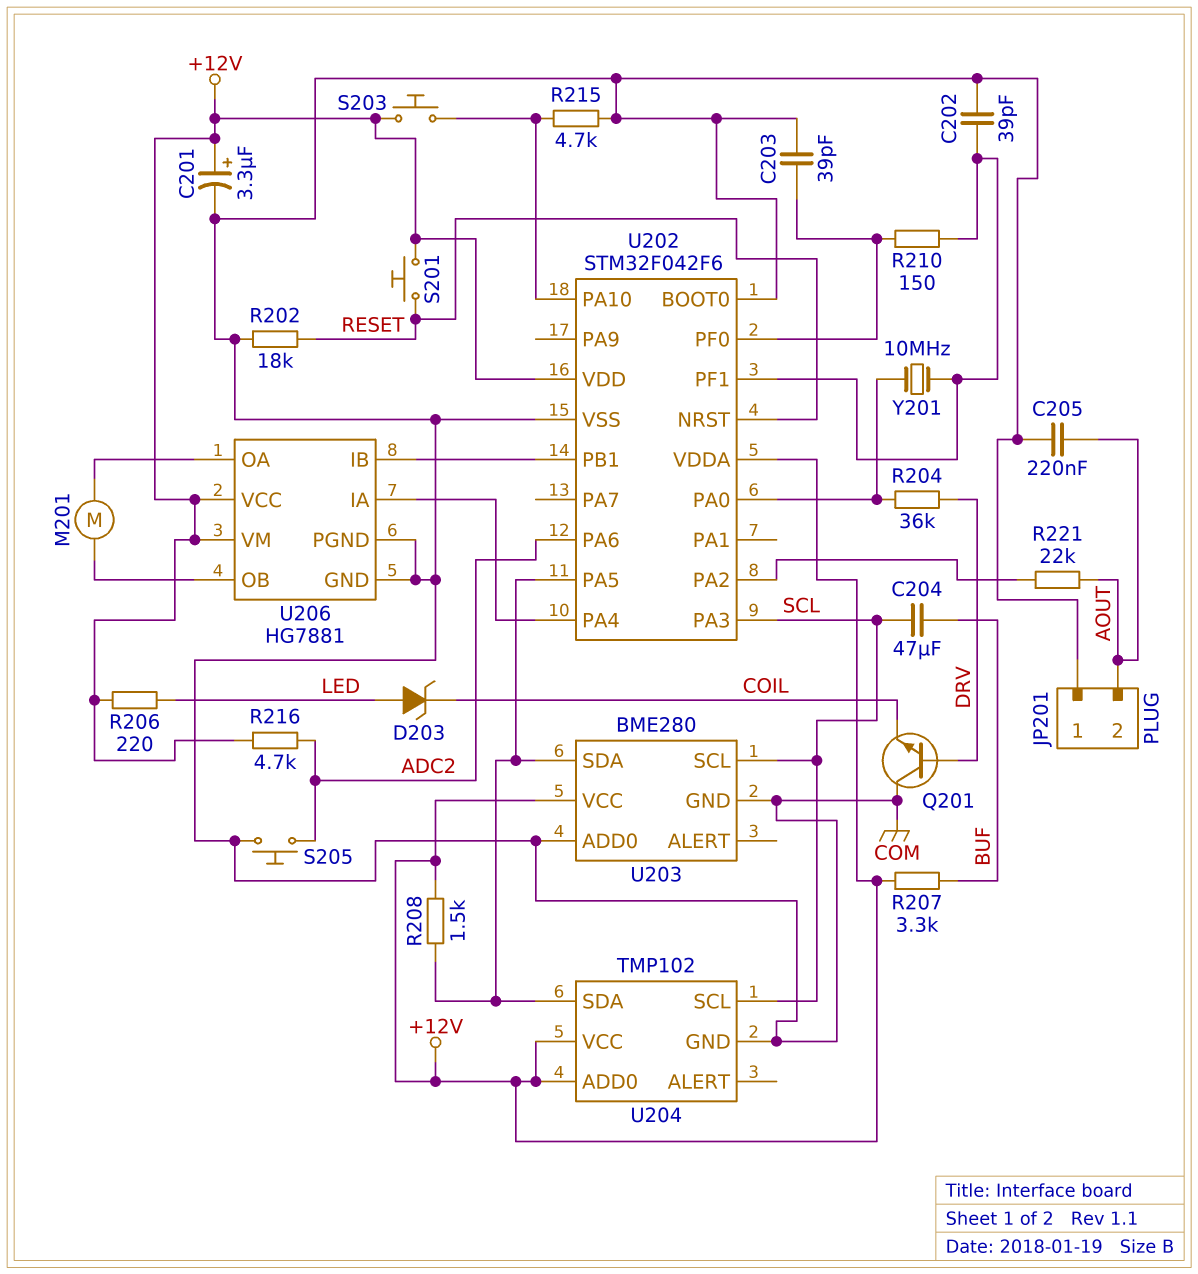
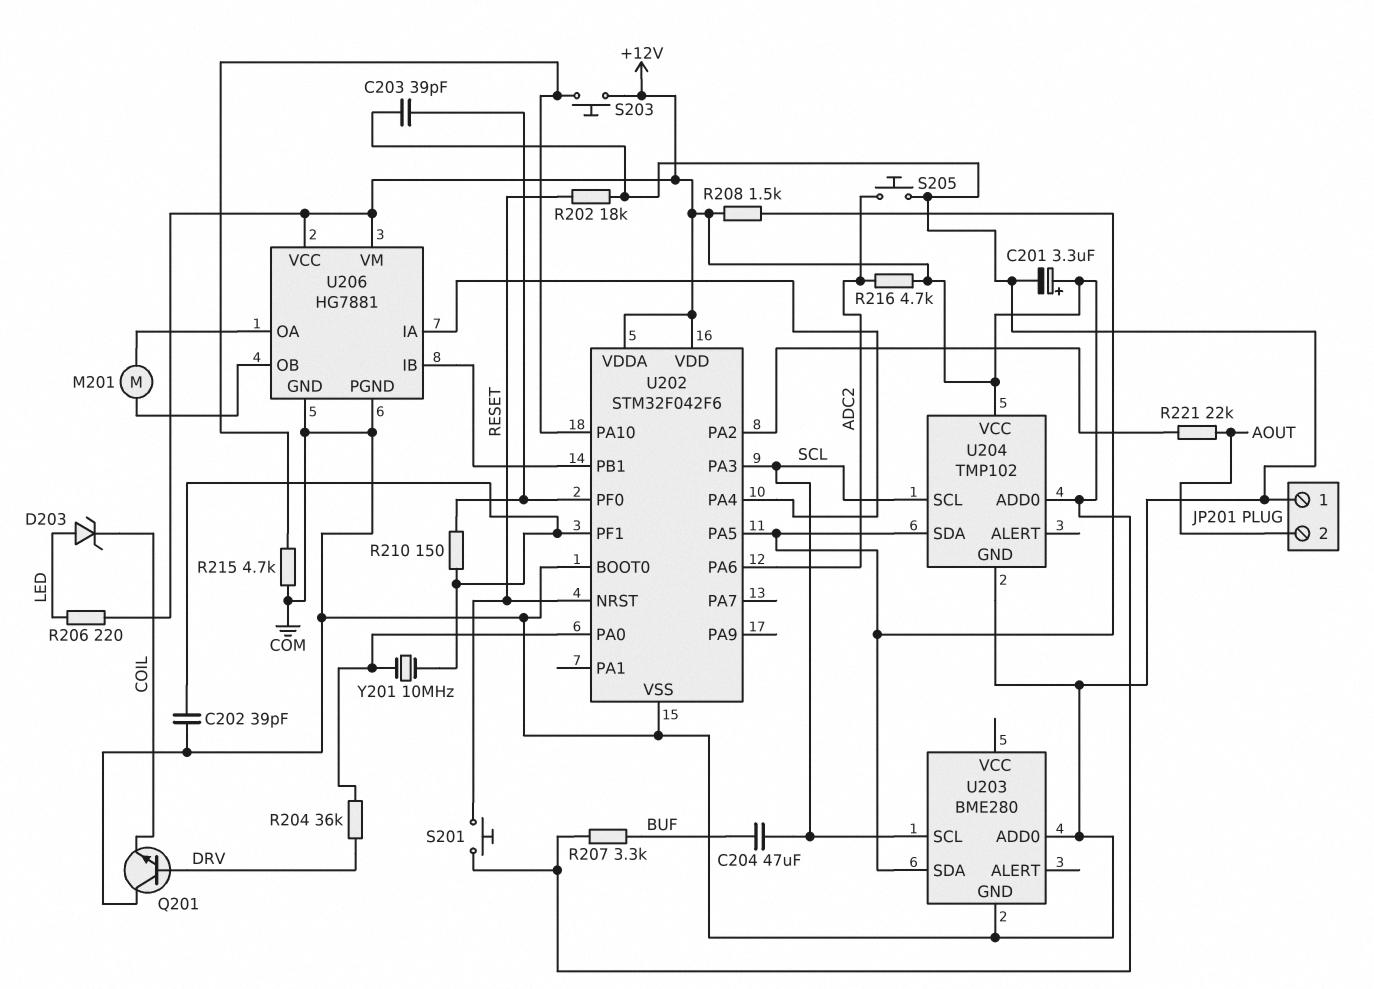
C205: 220nF (AOUT, COM) -> none
U203 pin VCC: +12V -> none

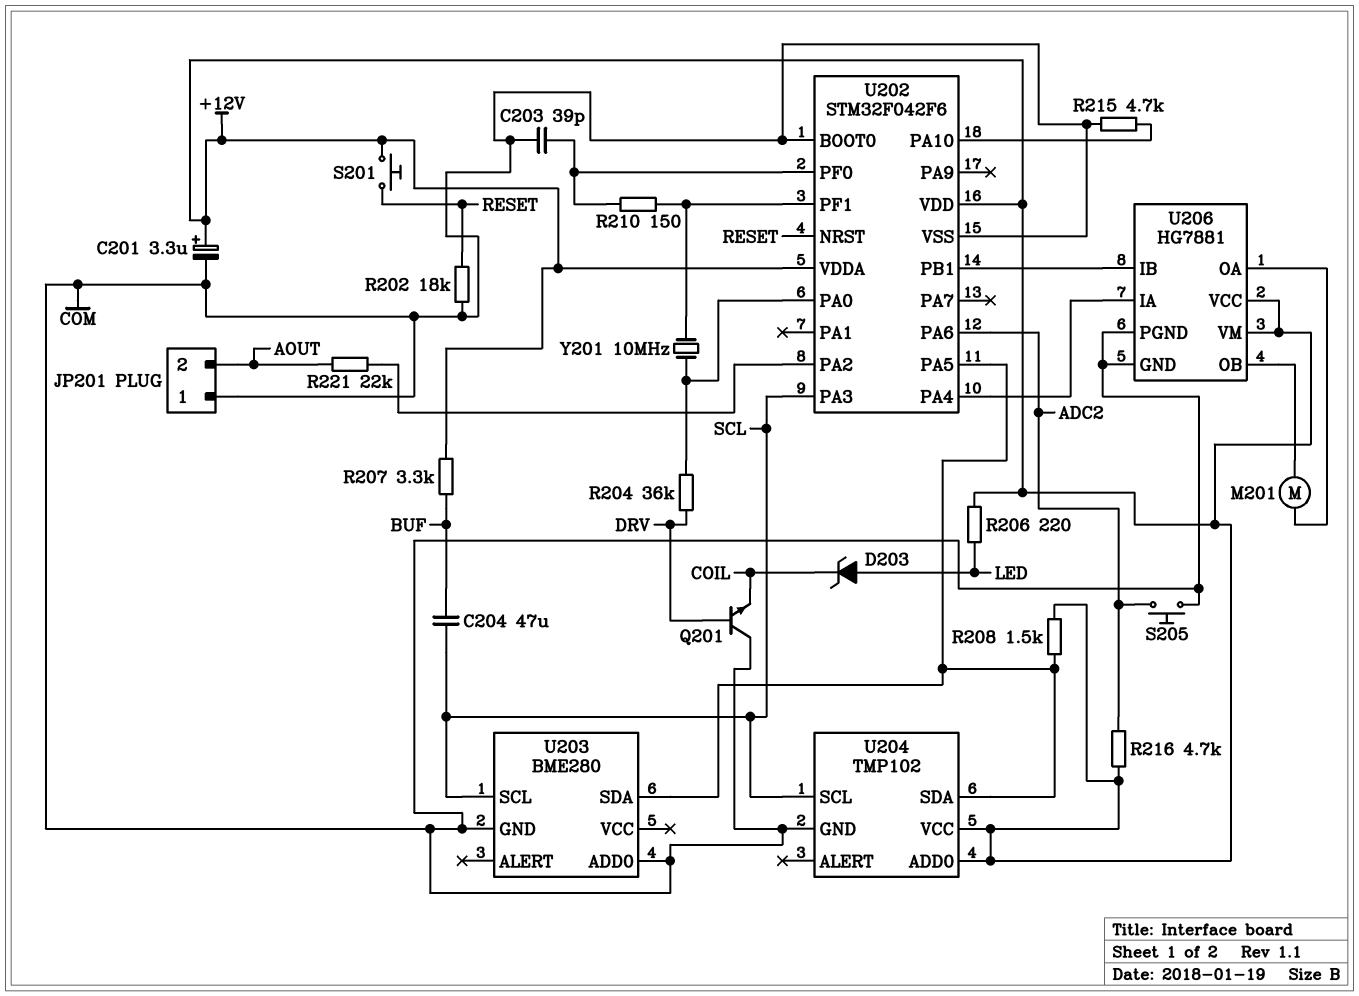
C202: 39pF (COM, U202/PF1) -> none
S203: button (+12V, U202/PA10) -> none

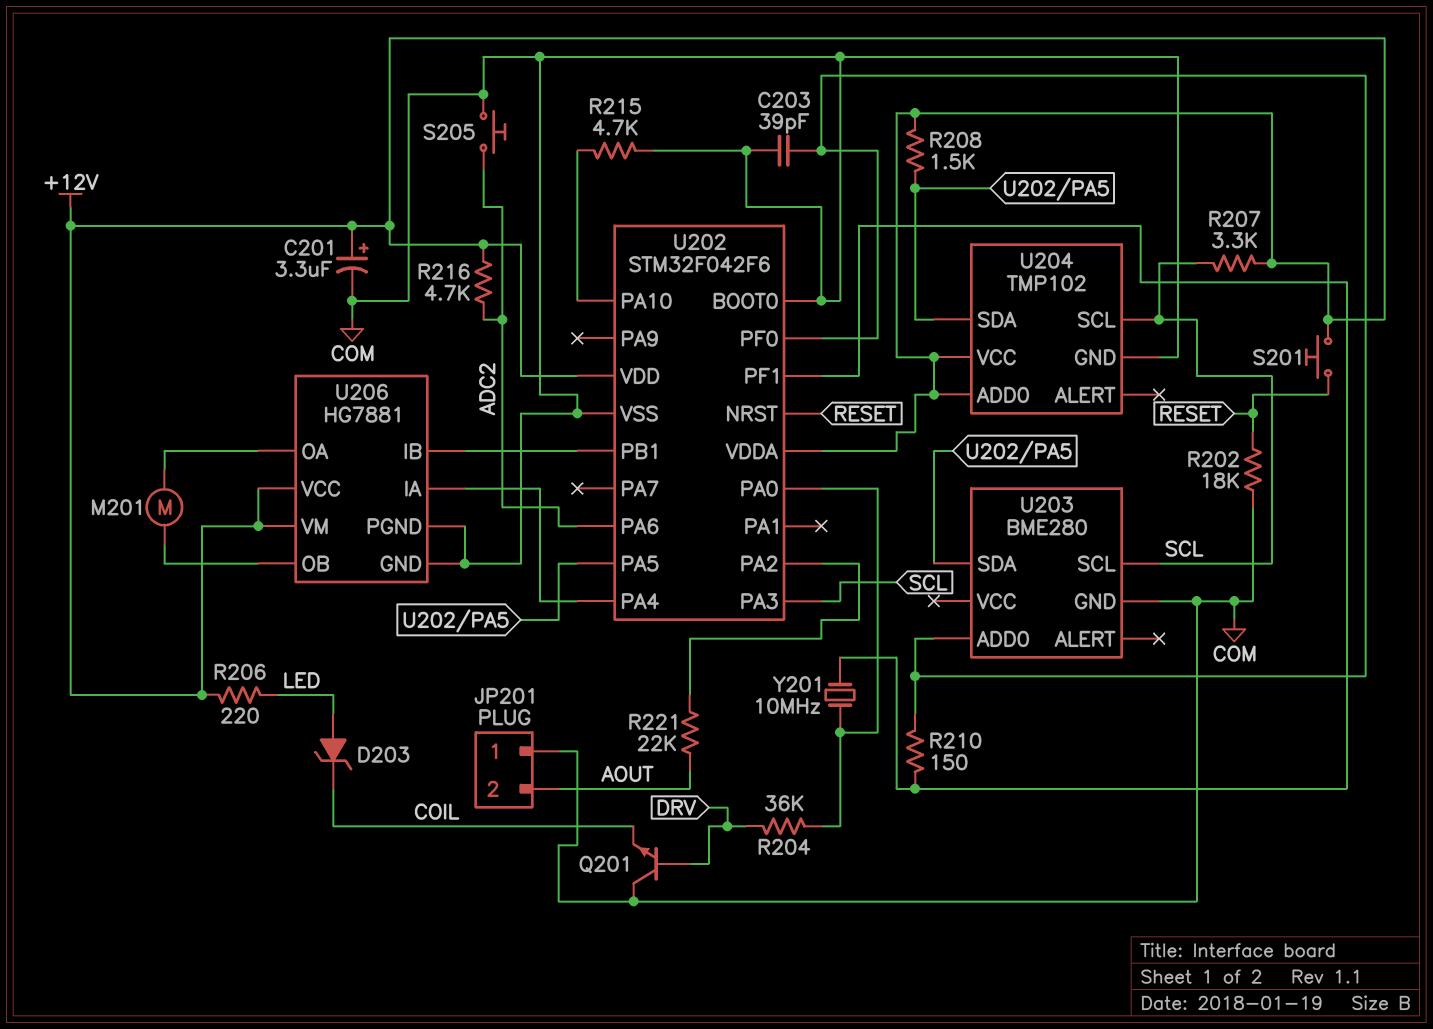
C204: 47uF (BUF, SCL) -> none
R207: 3.3k (+12V, BUF) -> 3.3k (+12V, SCL)
U203 pin ADD0: COM -> U202/PF0

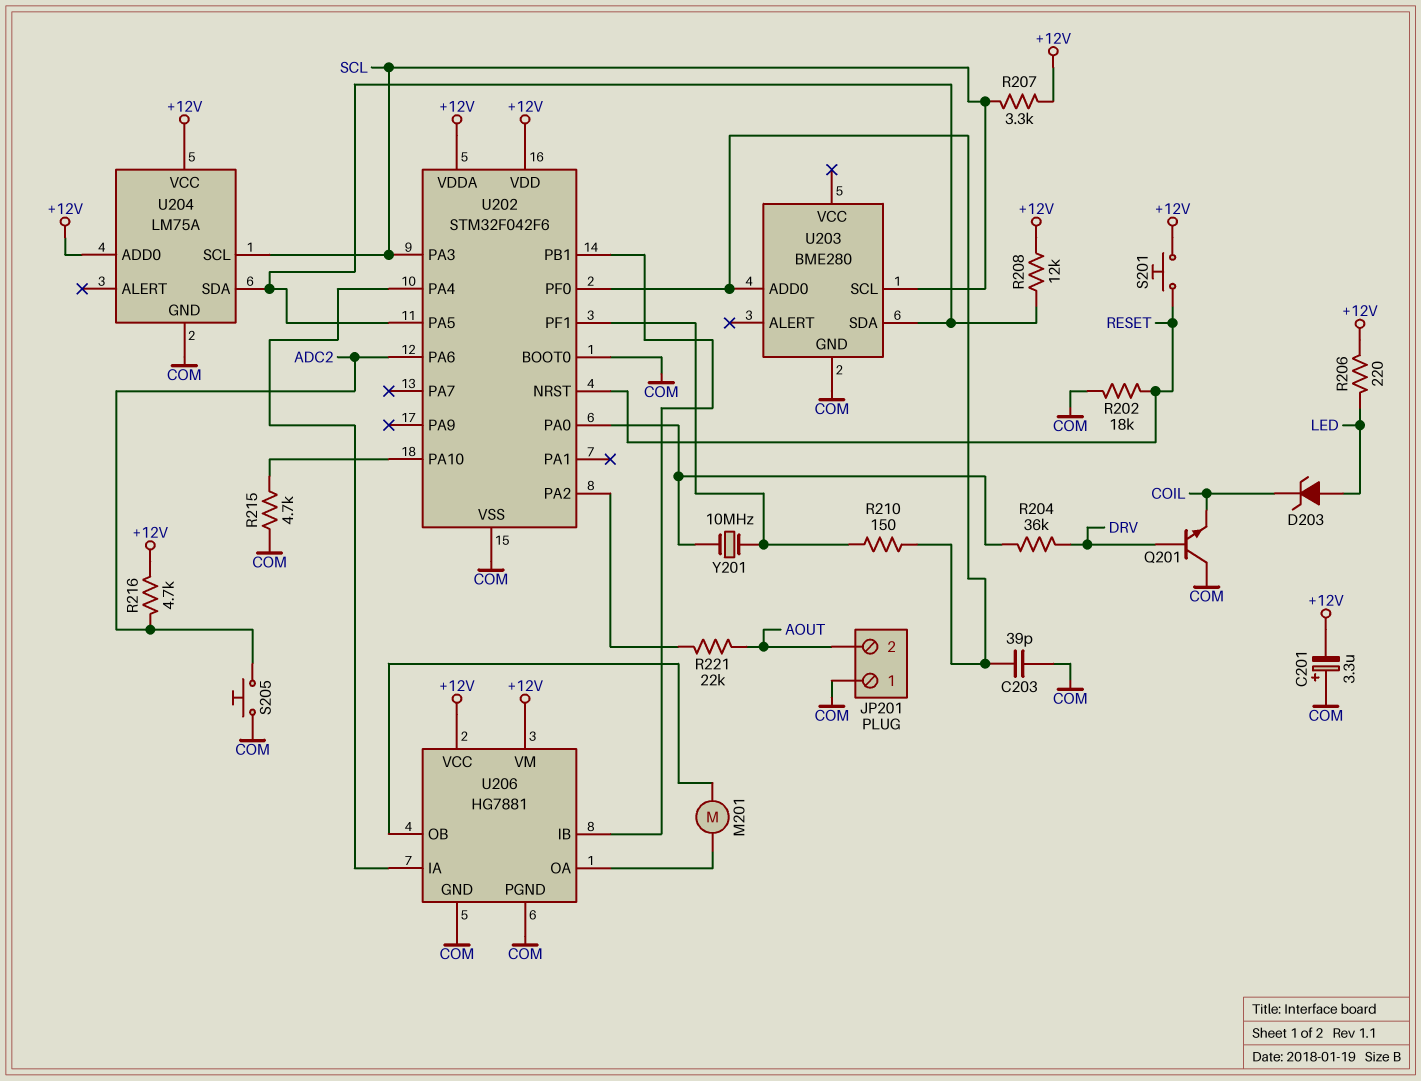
C201: 3.3uF (plus +12V, minus COM) -> 3.3uF (plus COM, minus +12V)
R208: 1.5k (+12V, U202/PA5) -> 12k (+12V, U202/PA5)
U204: TMP102 -> LM75A

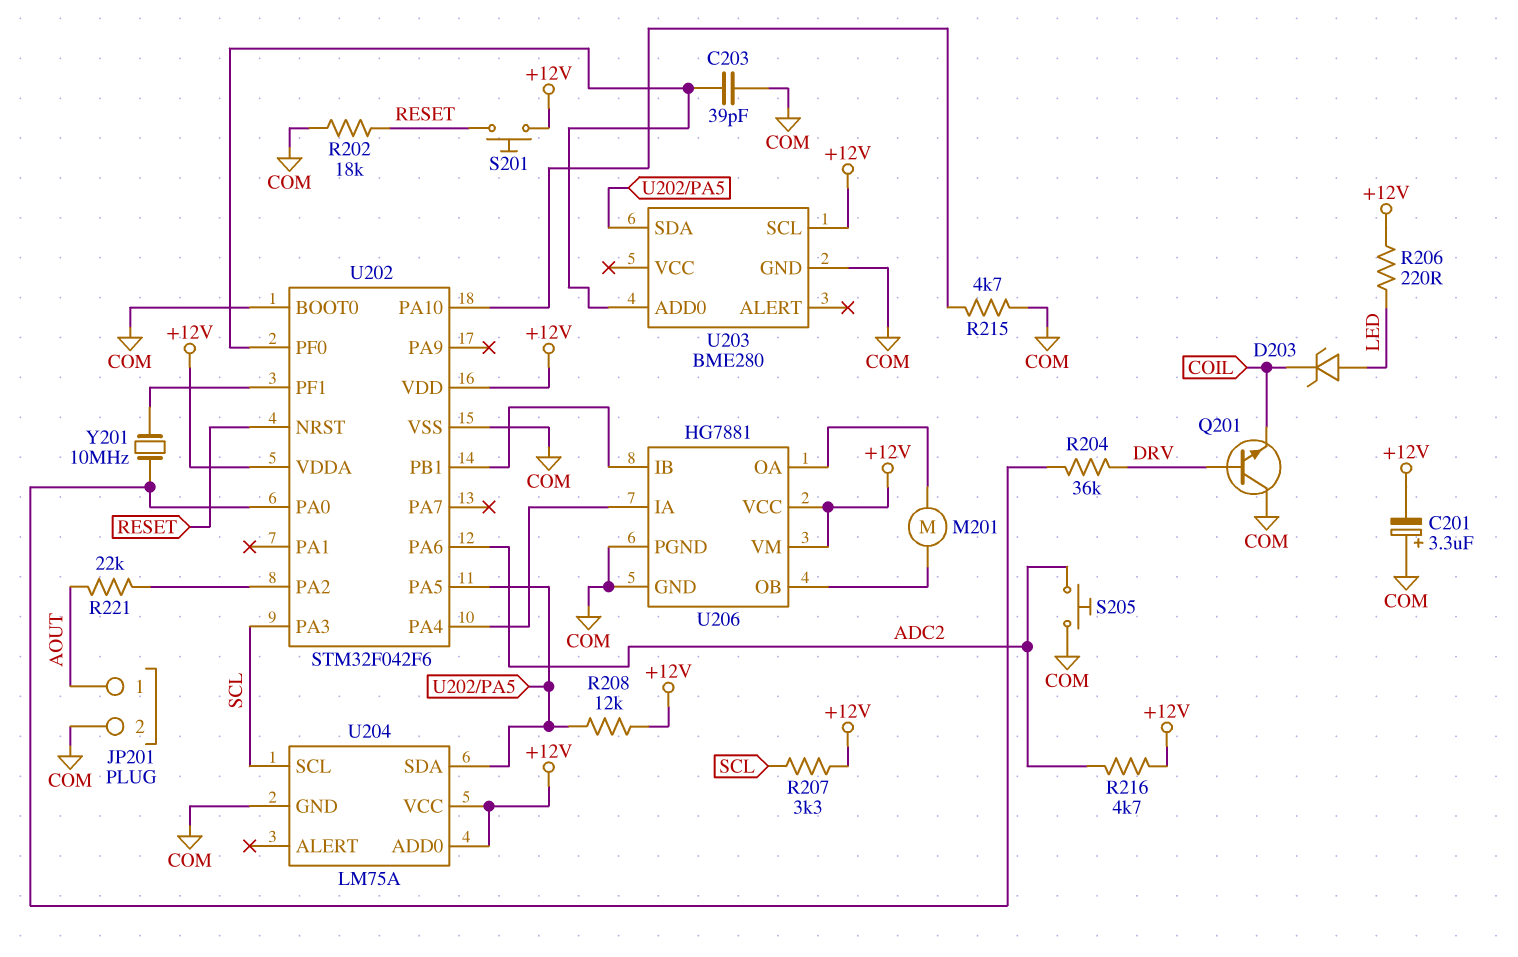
JP201 pin 1: COM -> AOUT
JP201 pin 2: AOUT -> COM
R210: 150 (U202/PF0, U202/PF1) -> none
U203 pin SCL: SCL -> +12V

